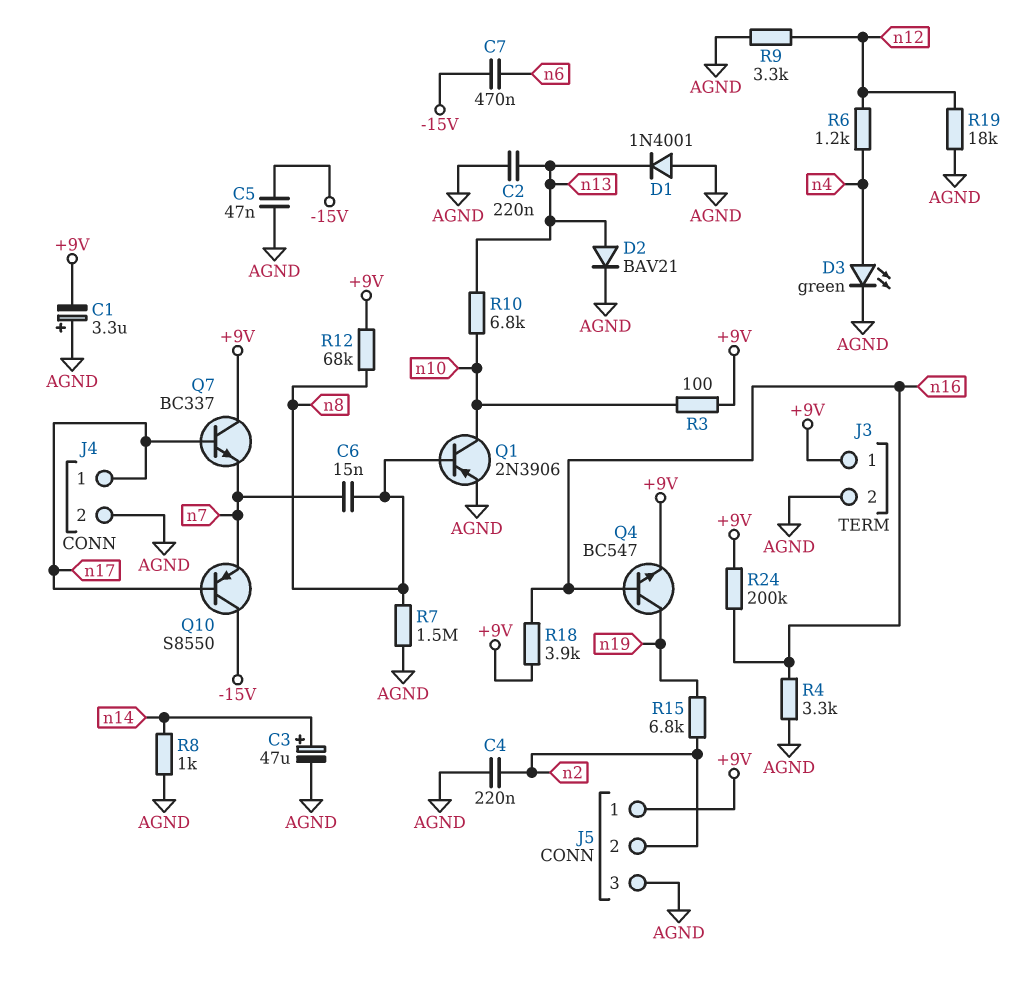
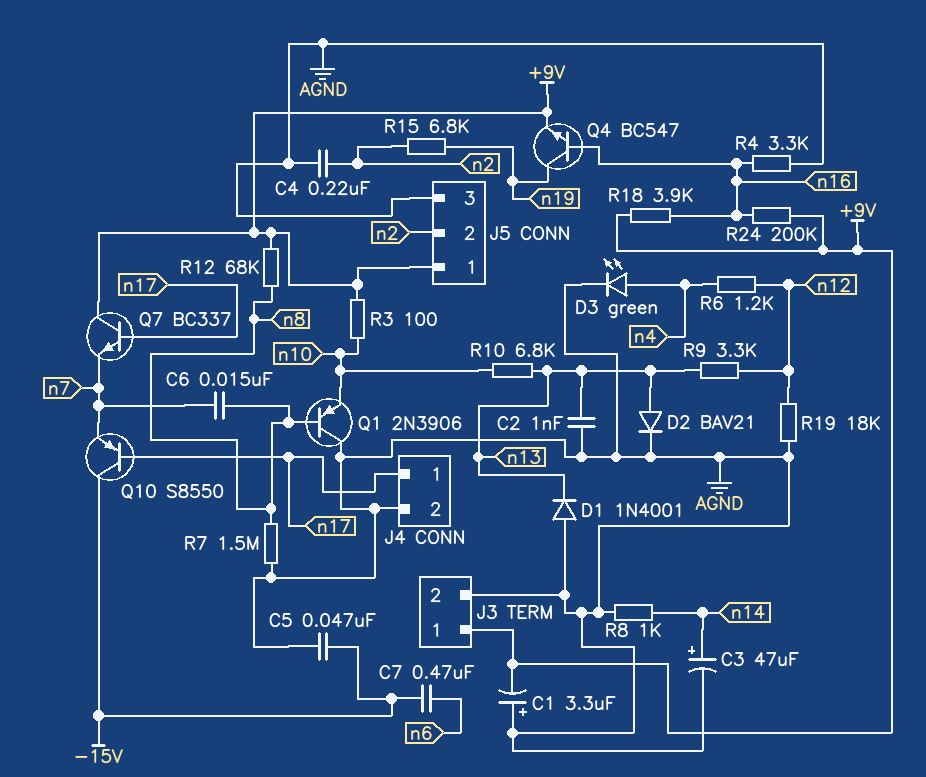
C2: 220nF (AGND, n13) -> 1nF (AGND, n13)
Q1: PNP 2N3906 (B n8, C n10, E AGND) -> PNP 2N3906 (B n8, C AGND, E n10)
R9: 3.3k (AGND, n12) -> 3.3k (n12, n13)

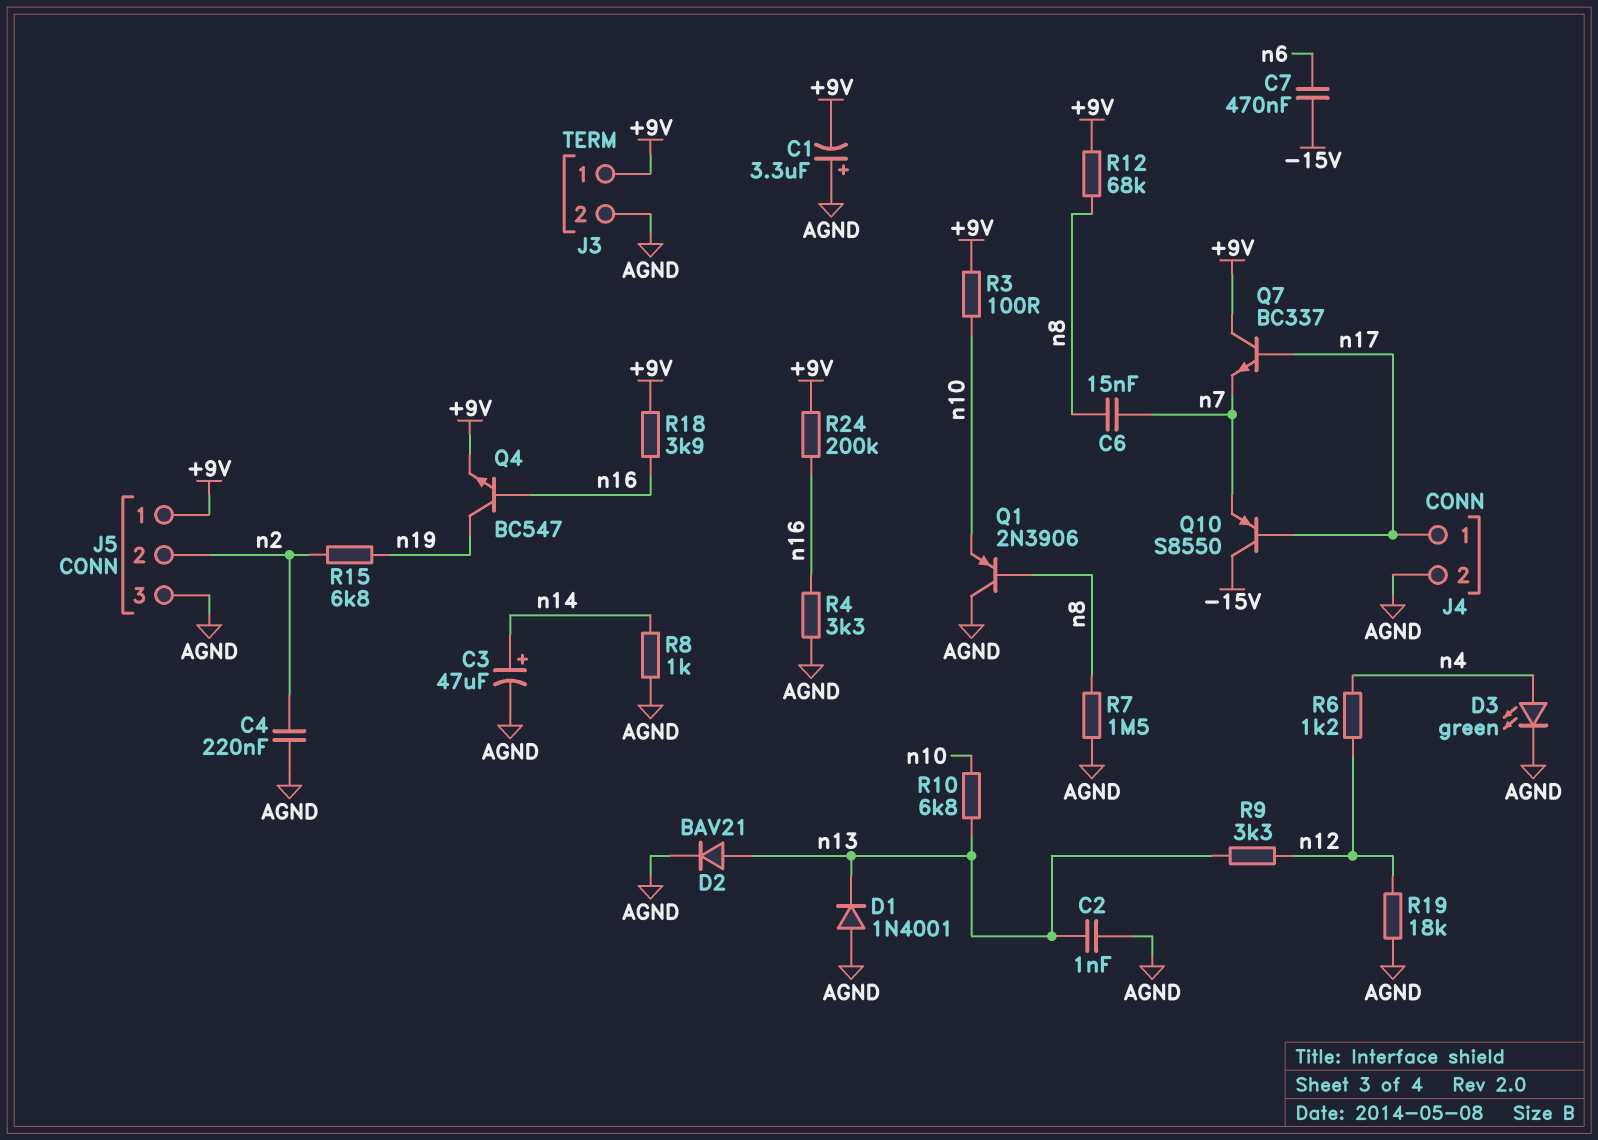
C5: 47nF (-15V, AGND) -> none

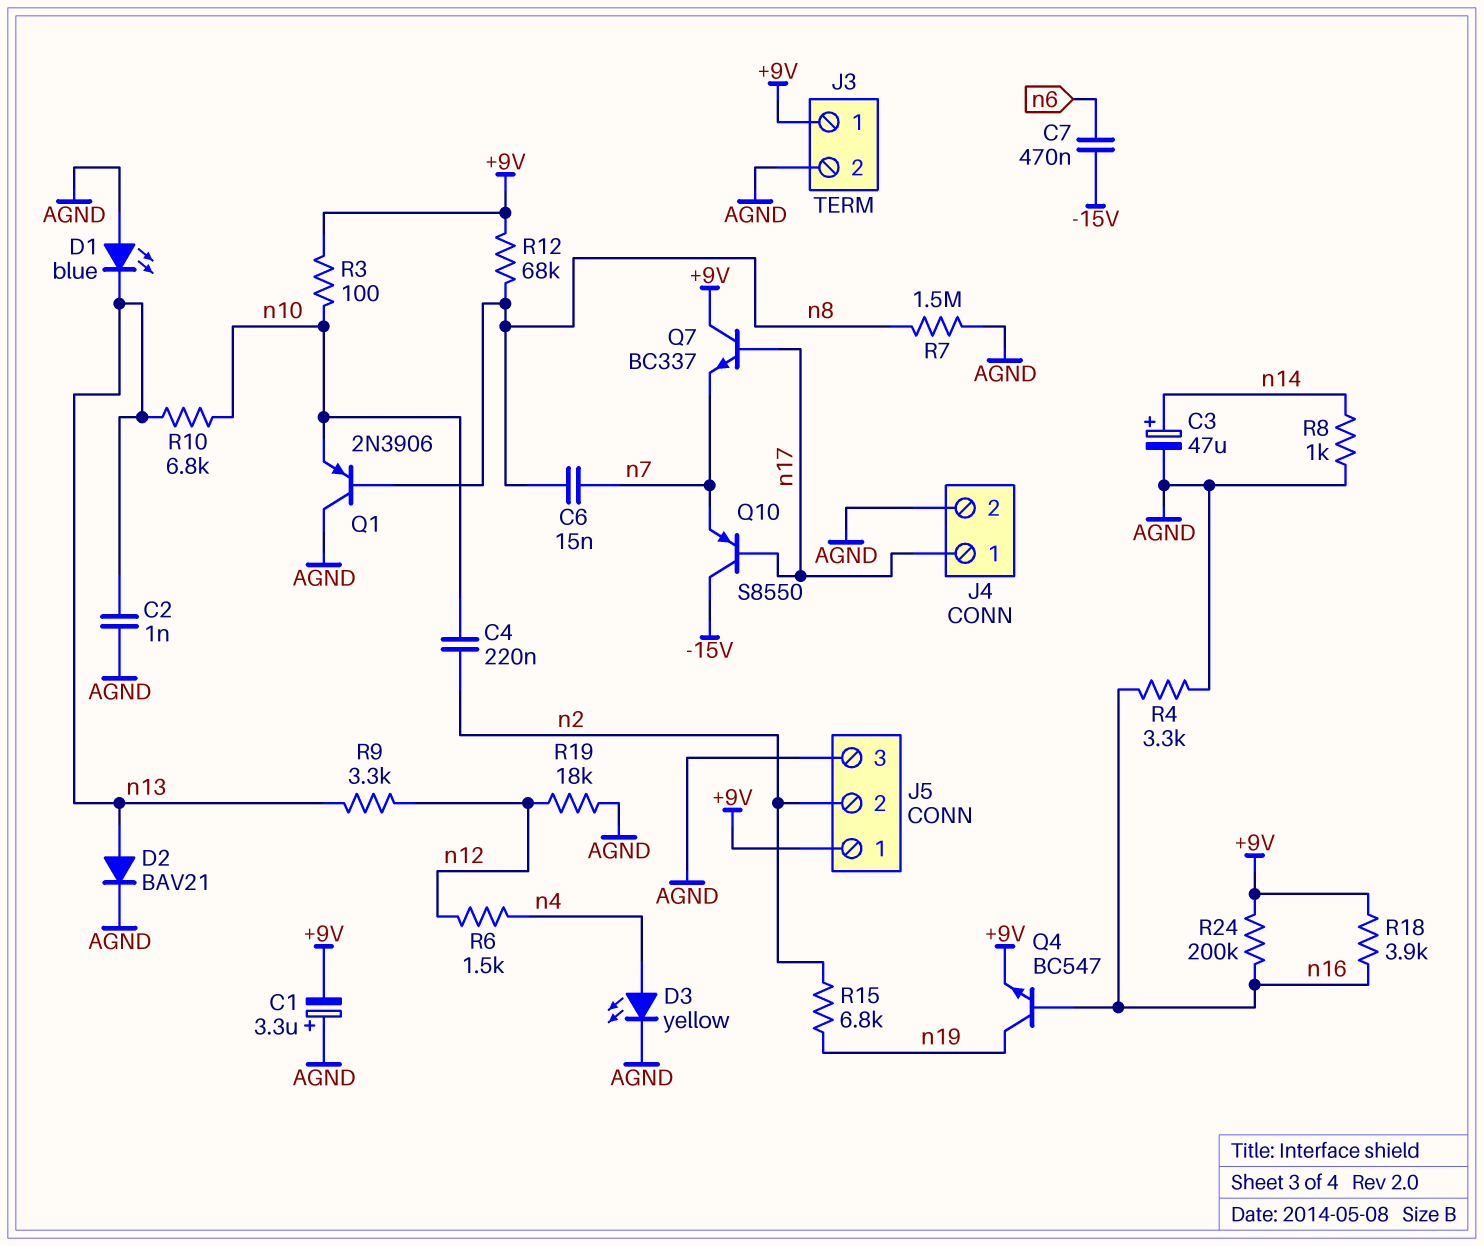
C4: 220nF (AGND, n2) -> 220nF (n2, n10)
D1: diode 1N4001 (A AGND, K n13) -> LED blue (A AGND, K n13)
D3: LED green (A n4, K AGND) -> LED yellow (A n4, K AGND)
R6: 1.2k (n4, n12) -> 1.5k (n4, n12)

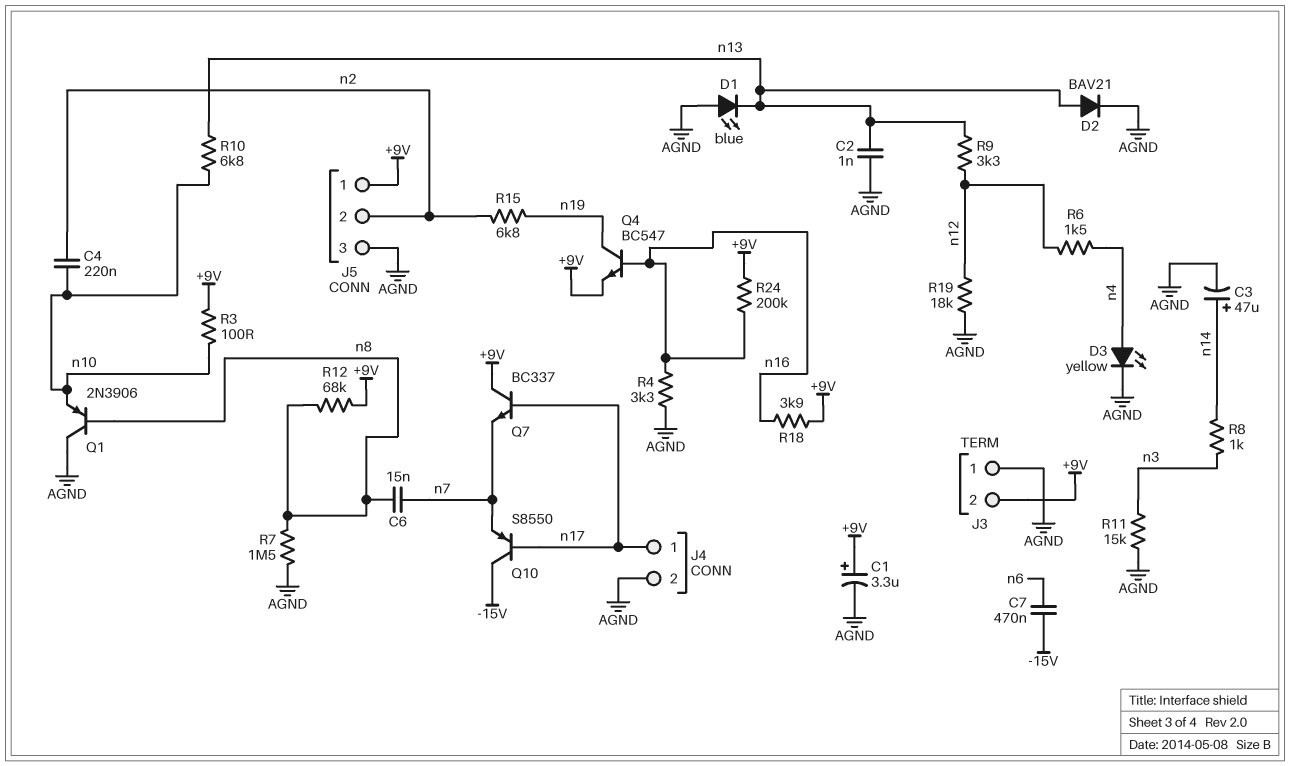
C1: 3.3uF (plus AGND, minus +9V) -> 3.3uF (plus +9V, minus AGND)
J3 pin 1: +9V -> AGND
J3 pin 2: AGND -> +9V
R8: 1k (AGND, n14) -> 1k (n3, n14)
R11: none -> 15k (AGND, n3)

